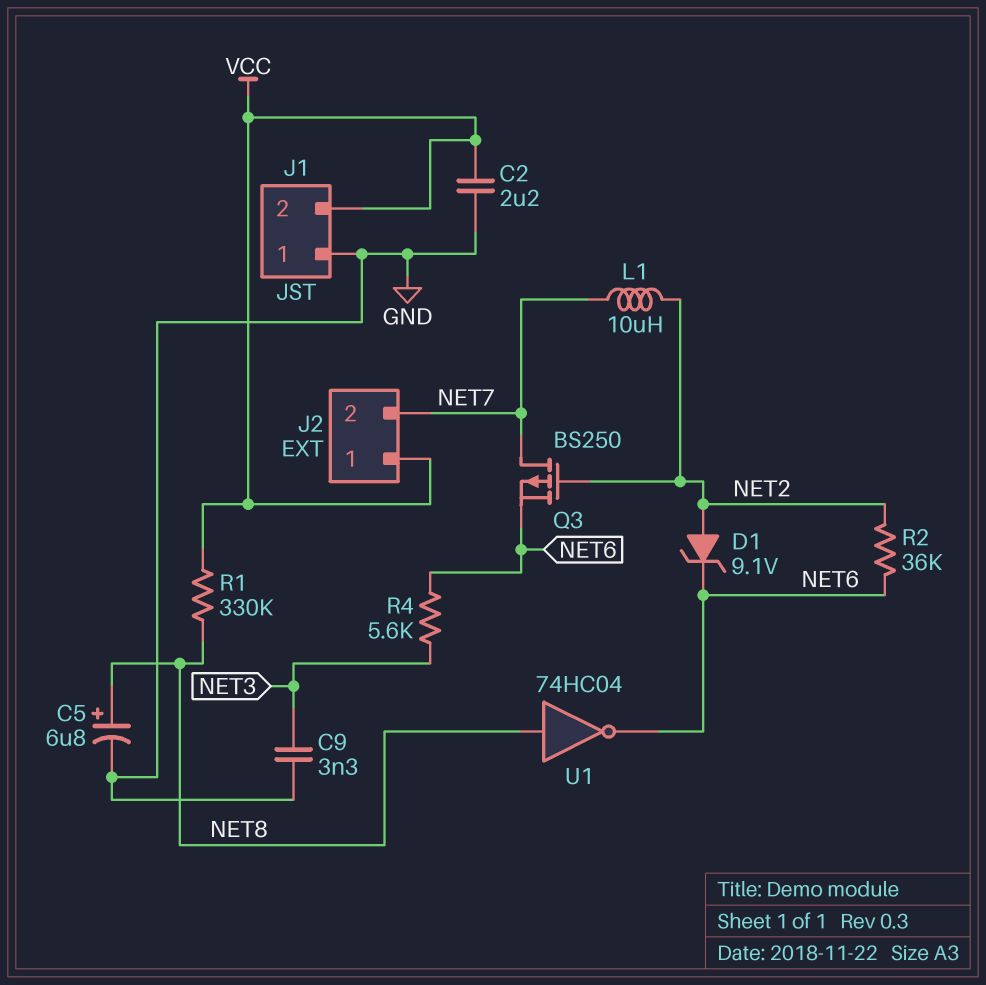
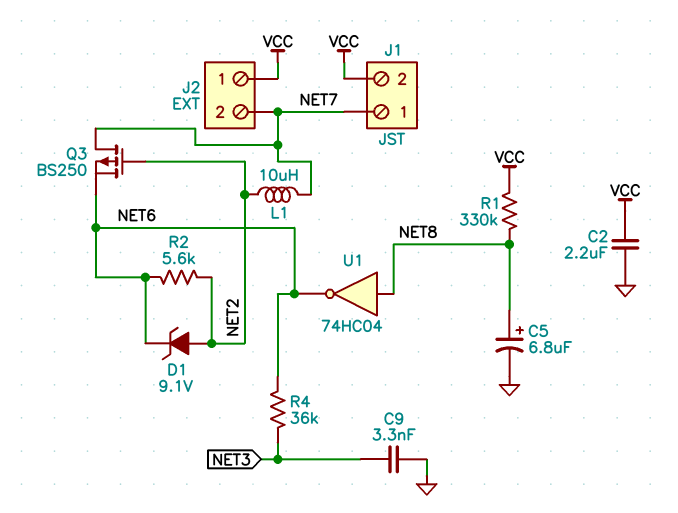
J1 pin 1: GND -> NET7
R2: 36k (NET2, NET6) -> 5.6k (NET2, NET6)
R4: 5.6k (NET3, NET6) -> 36k (NET3, NET6)

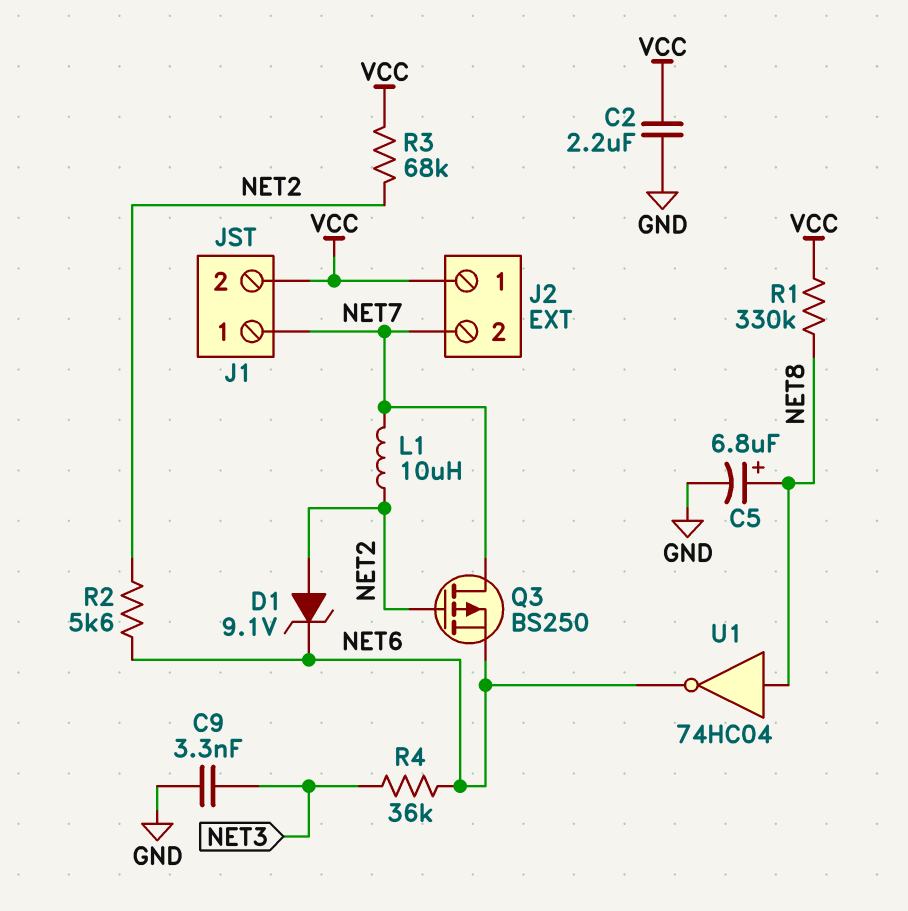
R3: none -> 68k (NET2, VCC)

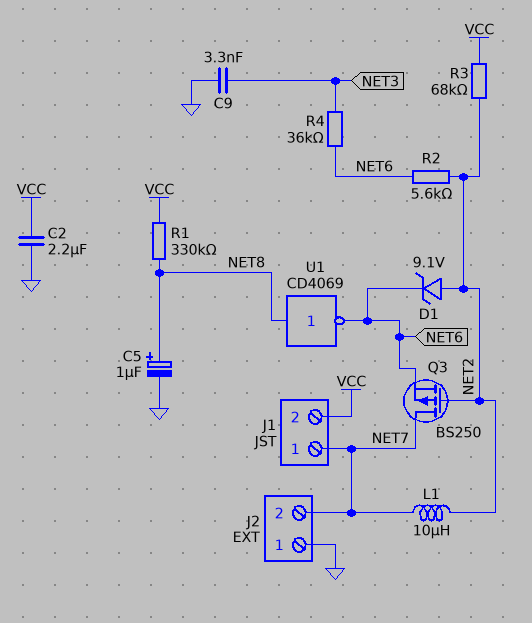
C5: 6.8uF (plus NET8, minus GND) -> 1uF (plus NET8, minus GND)
J2 pin 1: VCC -> GND
U1: NOT 74HC04 (in NET8, out NET6) -> NOT CD4069 (in NET8, out NET6)

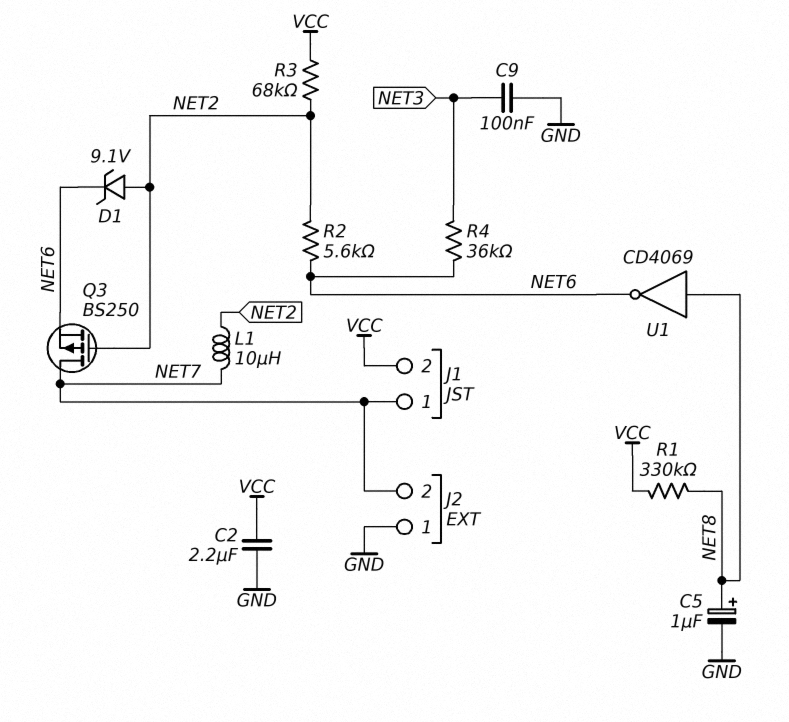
C9: 3.3nF (GND, NET3) -> 100nF (GND, NET3)

